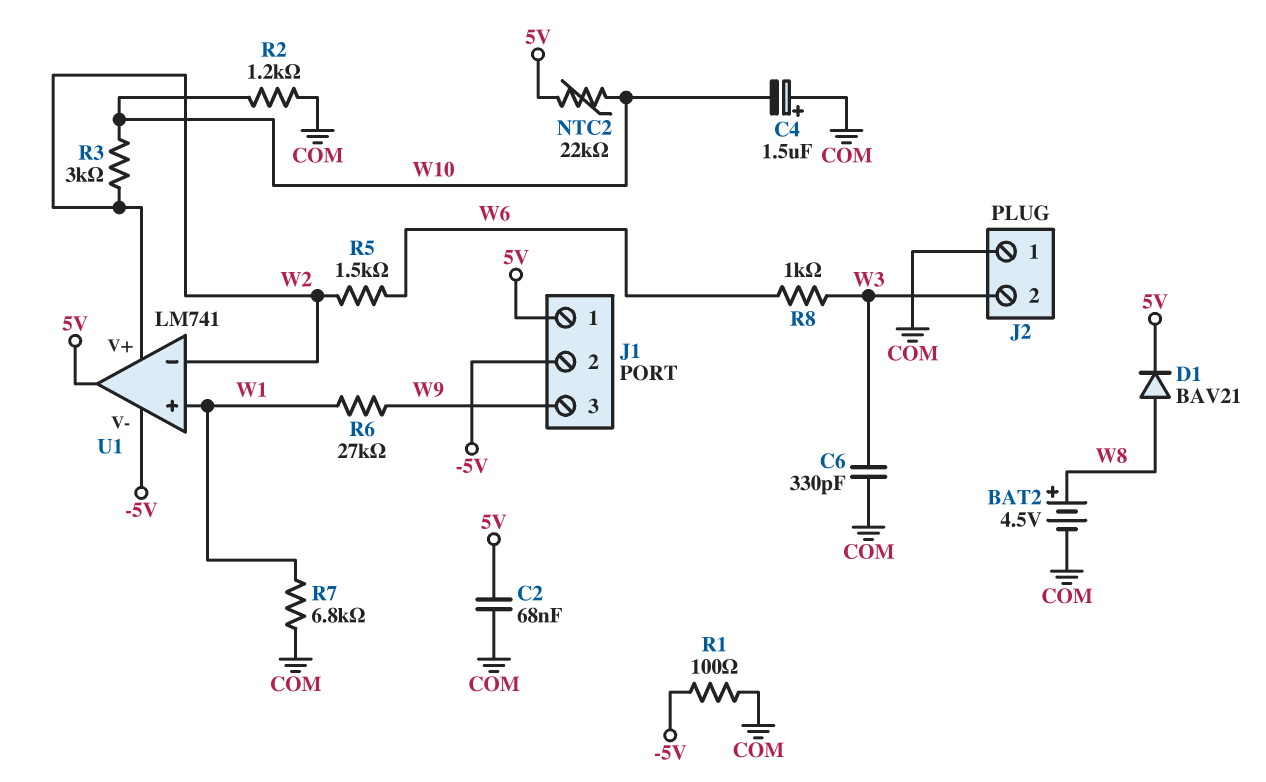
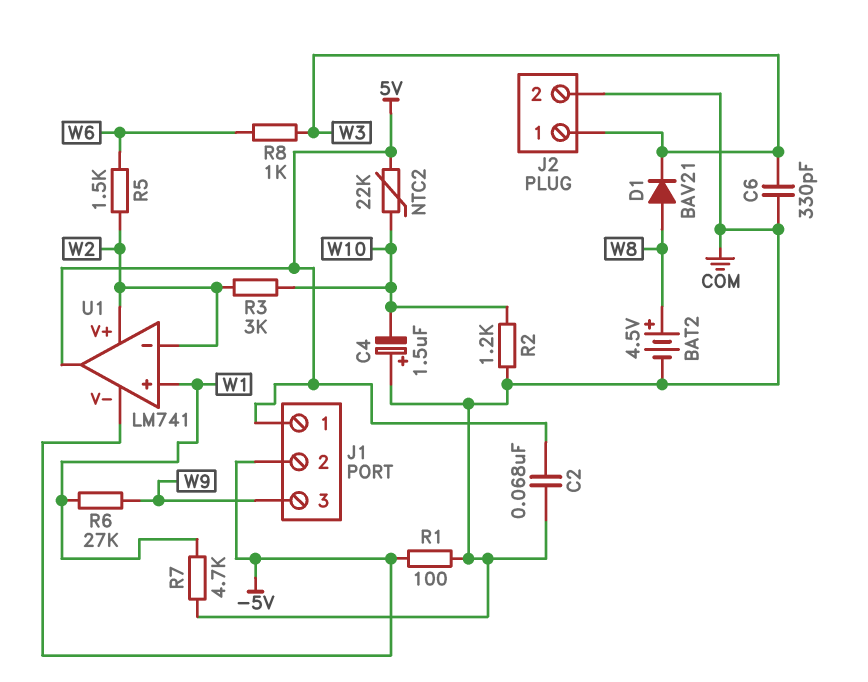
D1: diode BAV21 (A W8, K 5V) -> diode BAV21 (A W8, K W3)
J2 pin 1: COM -> W3
J2 pin 2: W3 -> COM
R7: 6.8k (COM, W1) -> 4.7k (COM, W1)

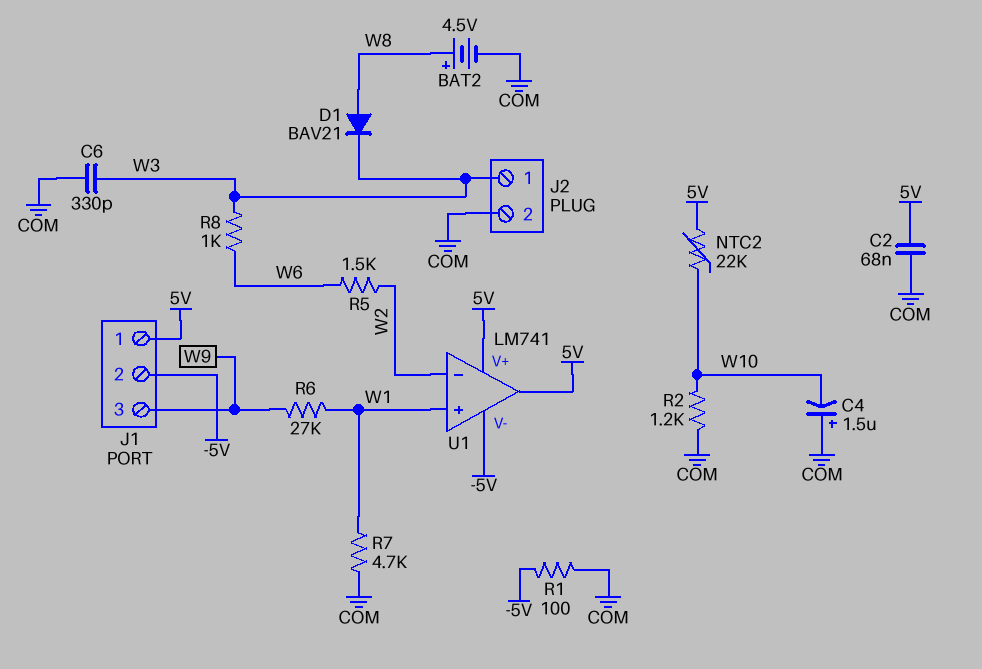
R3: 3k (W2, W10) -> none
U1 pin V+: W2 -> 5V

